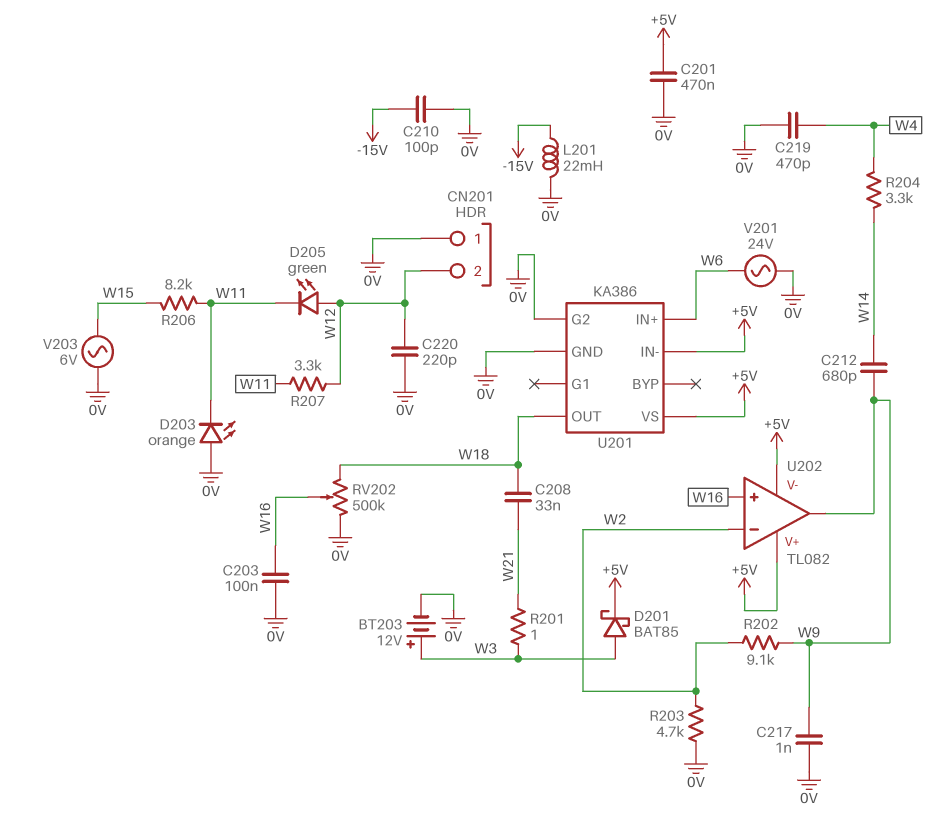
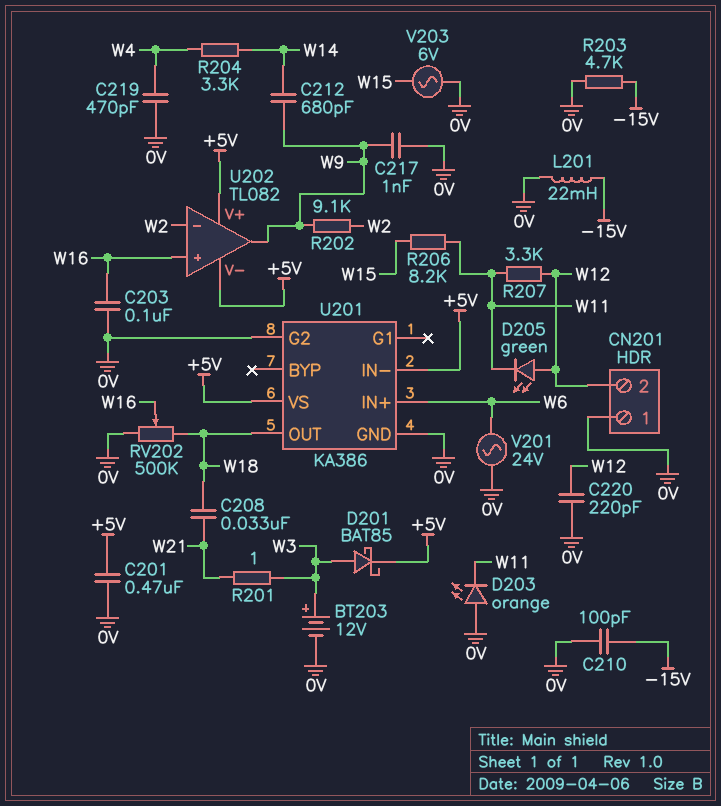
R203: 4.7k (0V, W2) -> 4.7k (-15V, 0V)

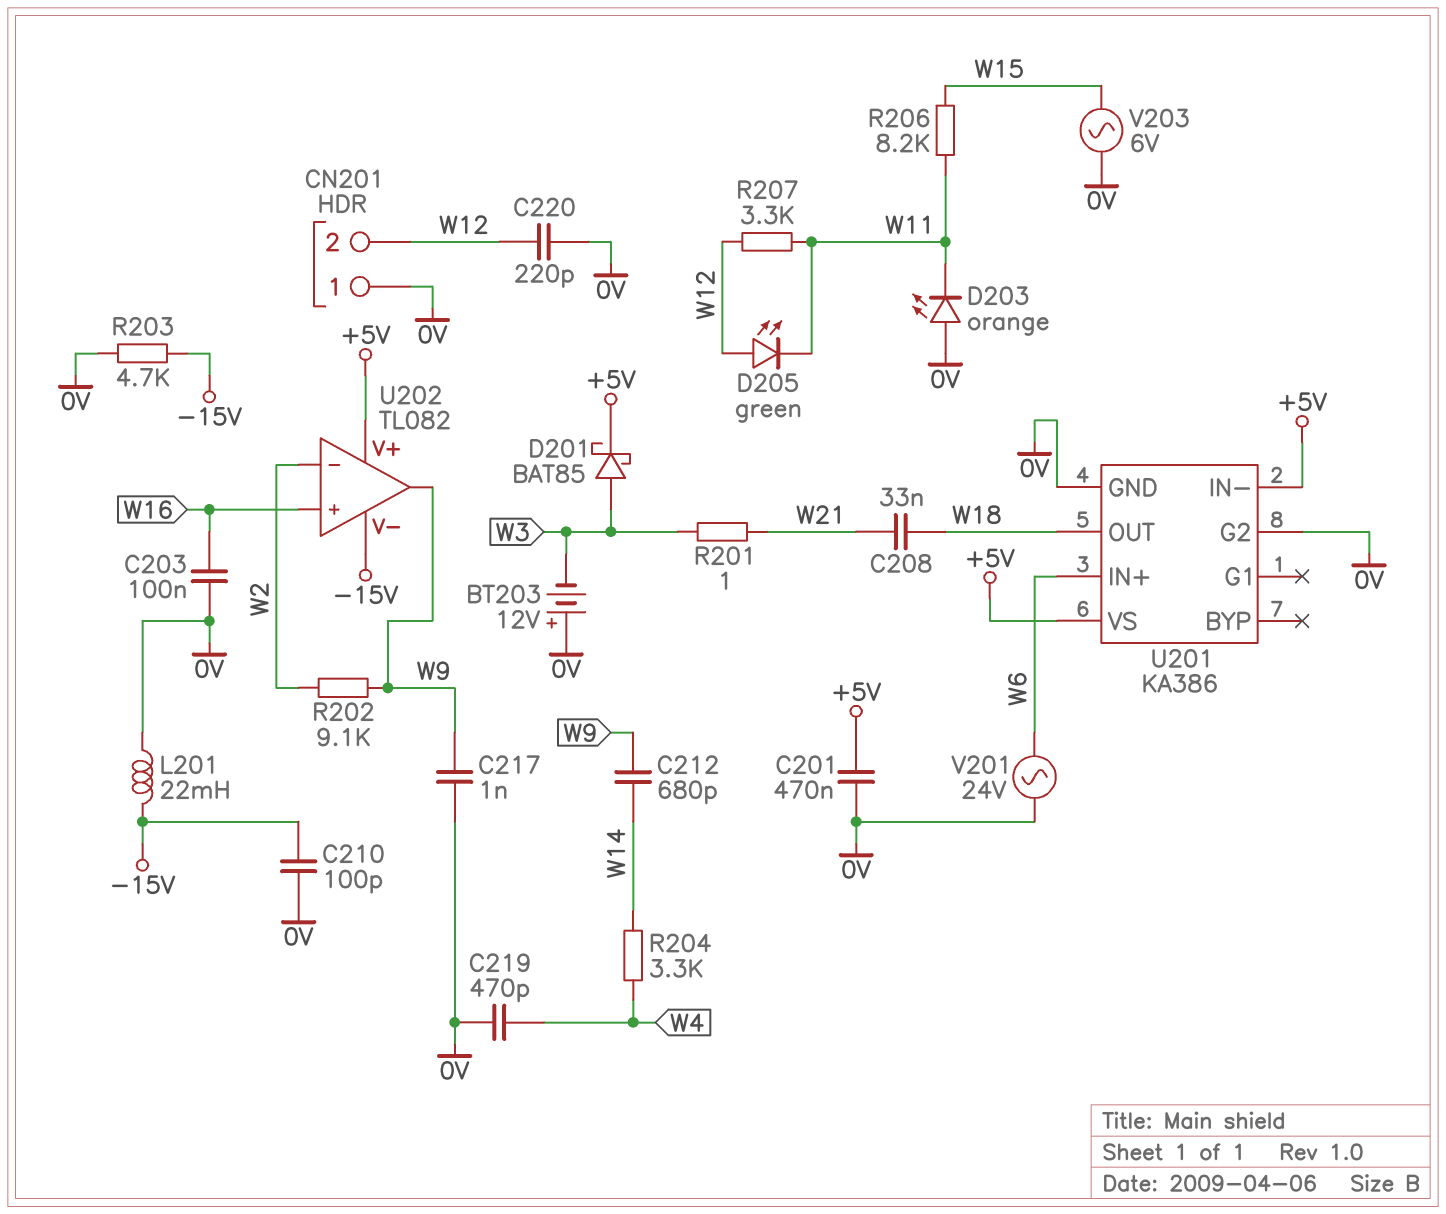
BT203: 12V (plus W3, minus 0V) -> 12V (plus 0V, minus W3)
RV202: 500k (0V, W18, wiper W16) -> none
U202 pin V-: +5V -> -15V

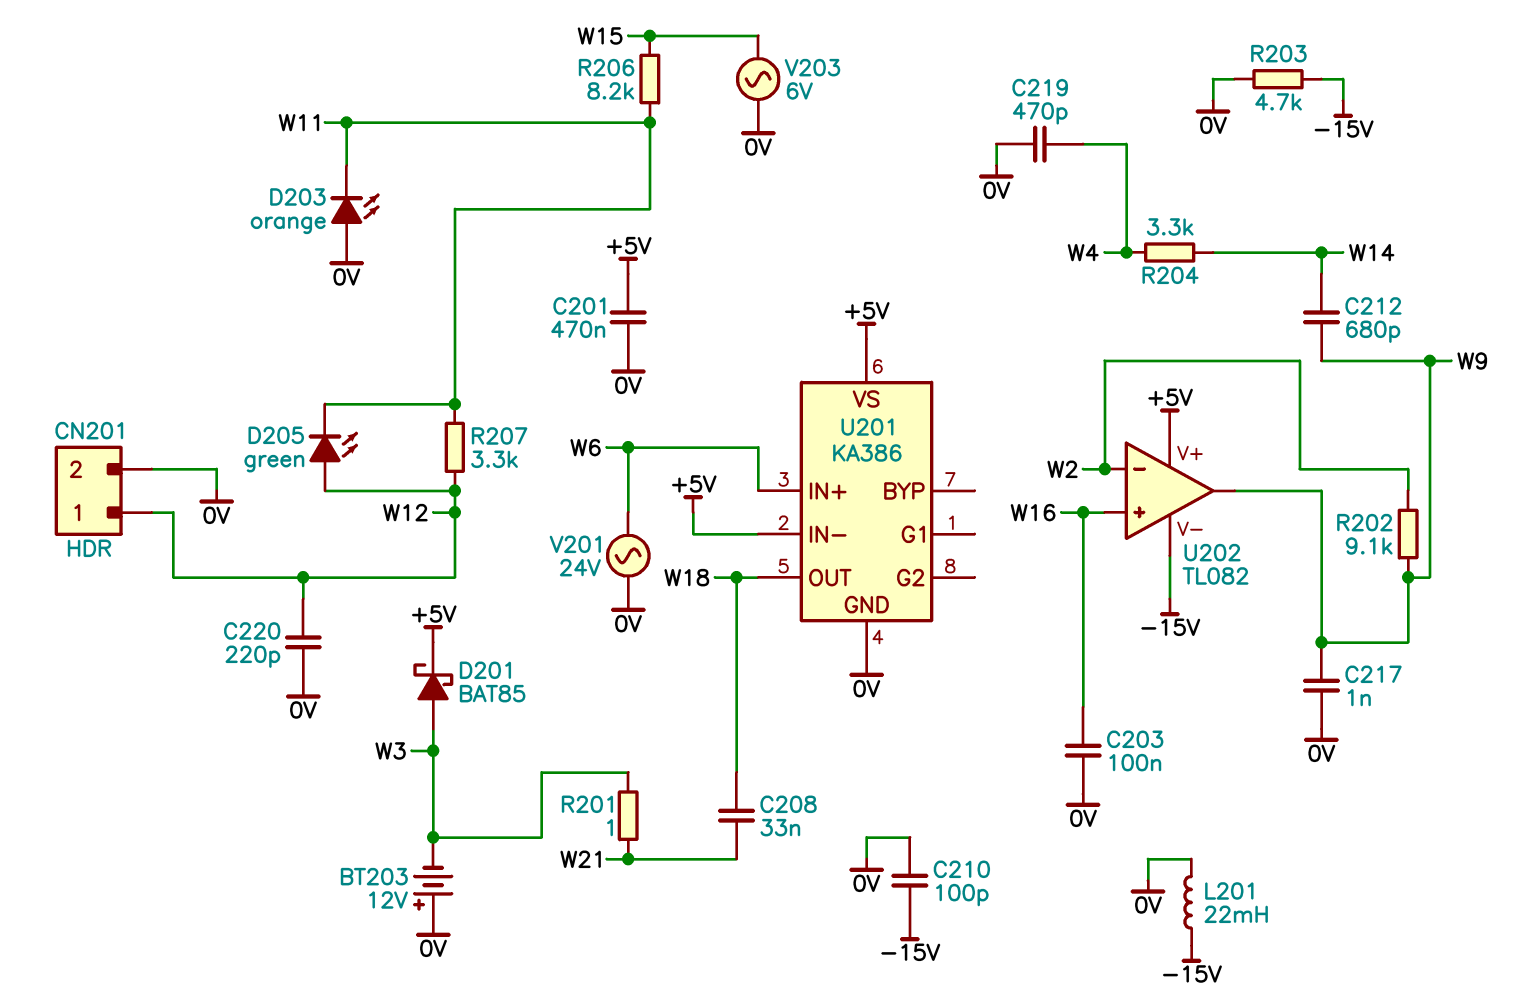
CN201 pin 1: 0V -> W12
CN201 pin 2: W12 -> 0V
U201 pin G2: 0V -> none

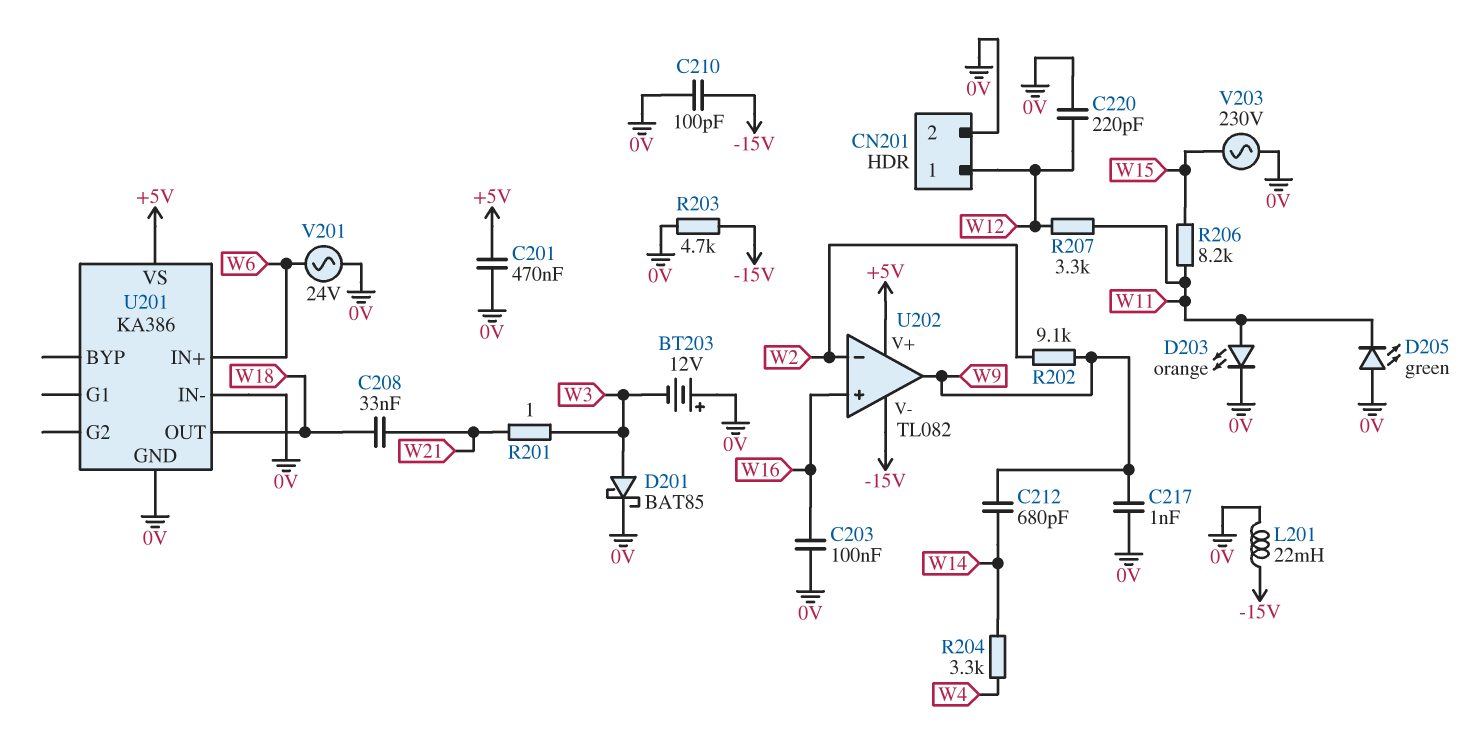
C219: 470pF (0V, W4) -> none
D201: schottky BAT85 (A W3, K +5V) -> schottky BAT85 (A W3, K 0V)
D203: LED orange (A 0V, K W11) -> LED orange (A W11, K 0V)
D205: LED green (A W12, K W11) -> LED green (A 0V, K W11)
U201 pin IN-: +5V -> 0V
V203: AC 6V (0V, W15) -> AC 230V (0V, W15)

